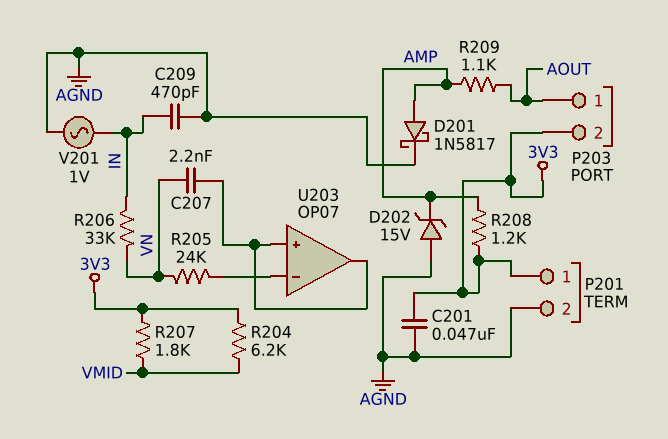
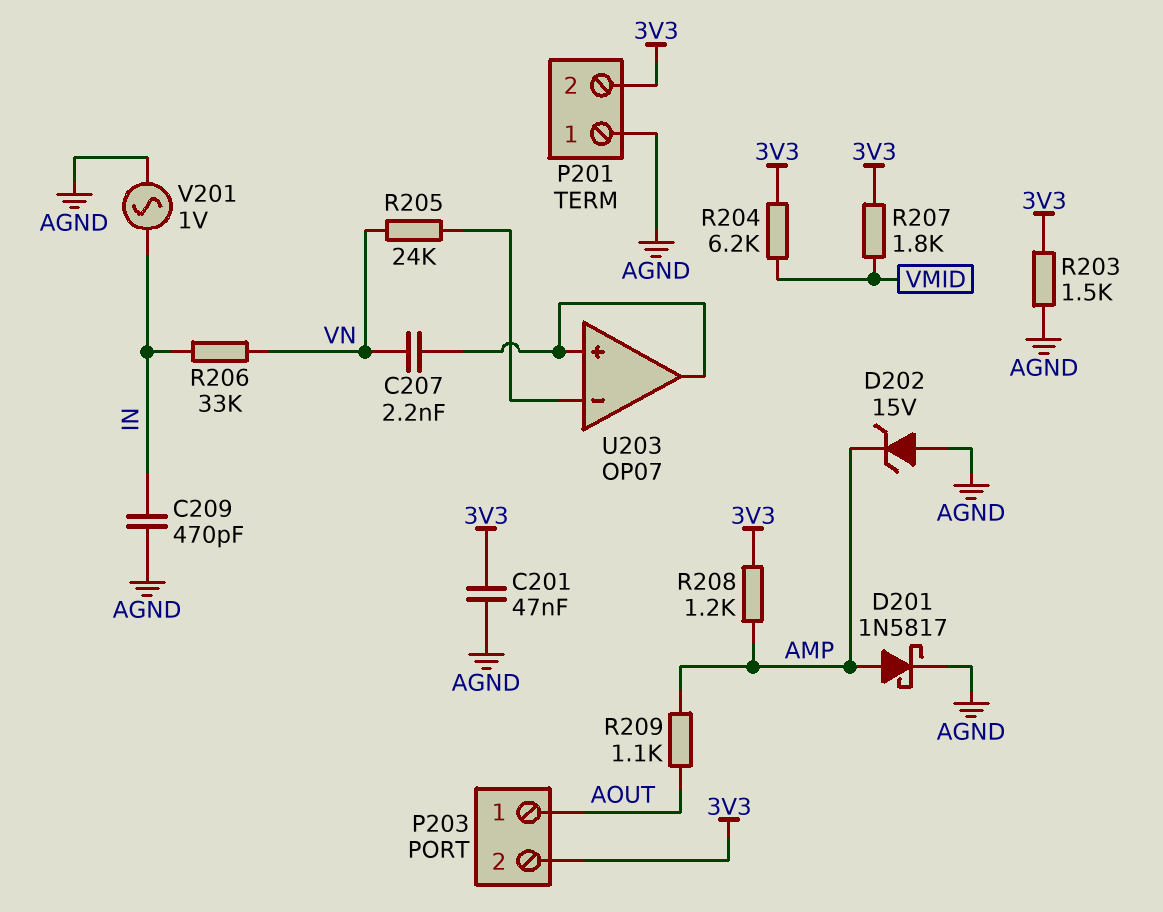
P201 pin 1: 3V3 -> AGND
P201 pin 2: AGND -> 3V3
R203: none -> 1.5k (3V3, AGND)

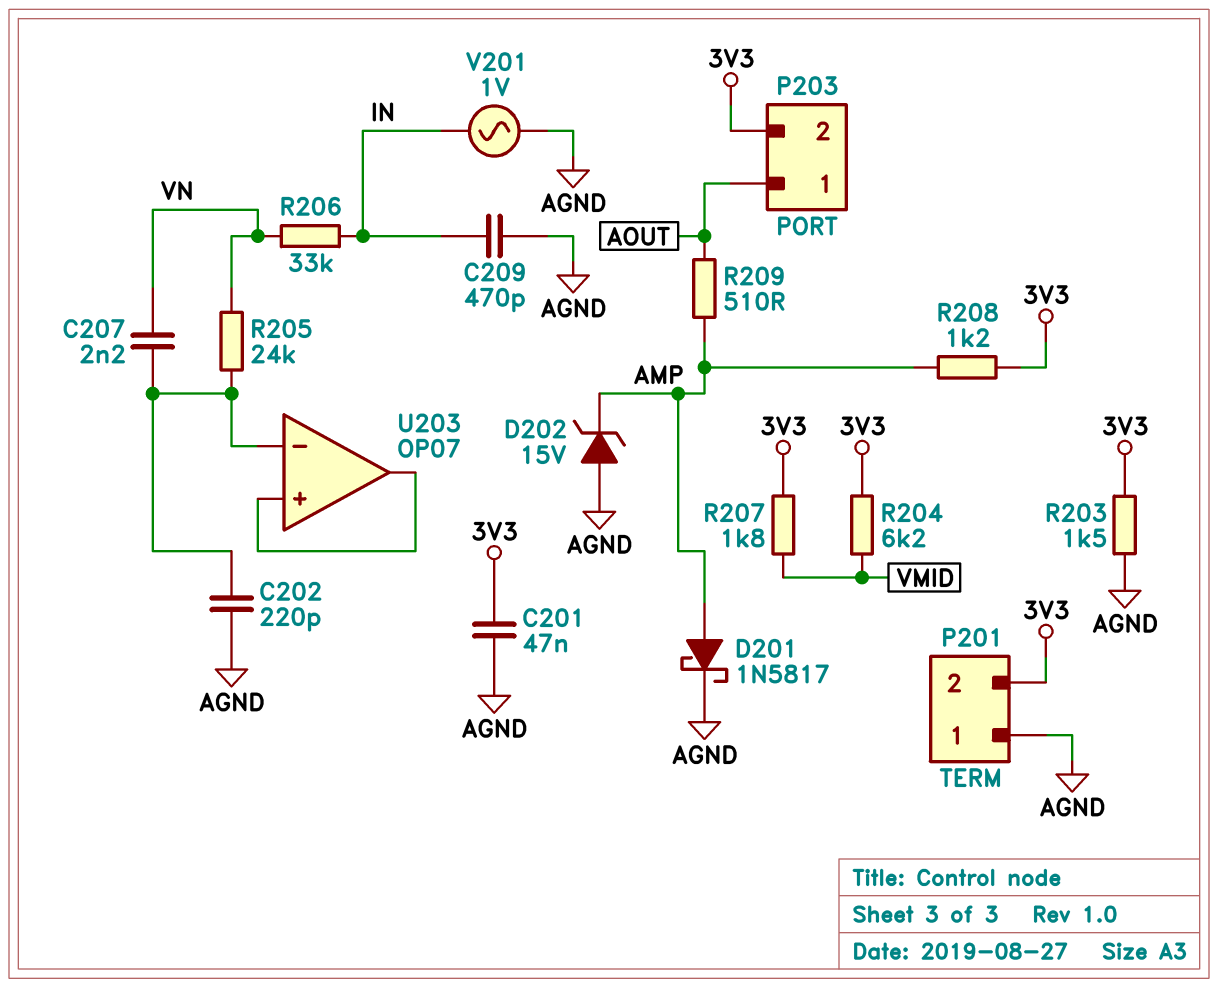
C202: none -> 220pF (AGND, U203/in-)
C207: 2.2nF (U203/in+, VN) -> 2.2nF (U203/in-, VN)
R209: 1.1k (AMP, AOUT) -> 510 (AMP, AOUT)

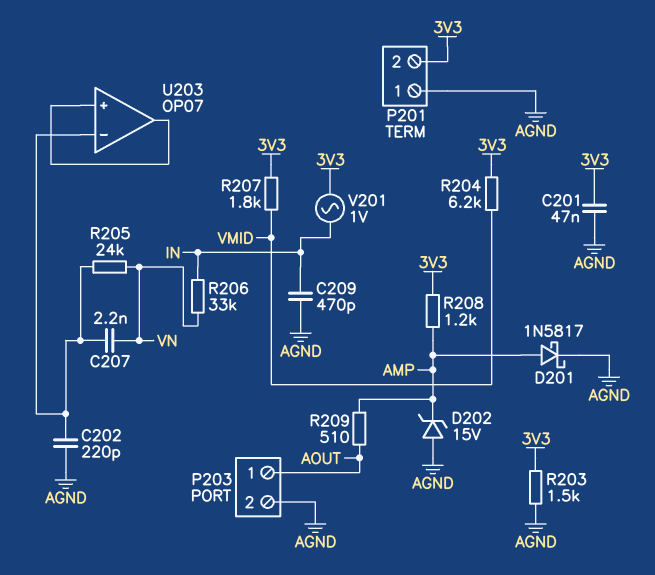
P203 pin 2: 3V3 -> AGND
V201: AC 1V (AGND, IN) -> AC 1V (3V3, IN)

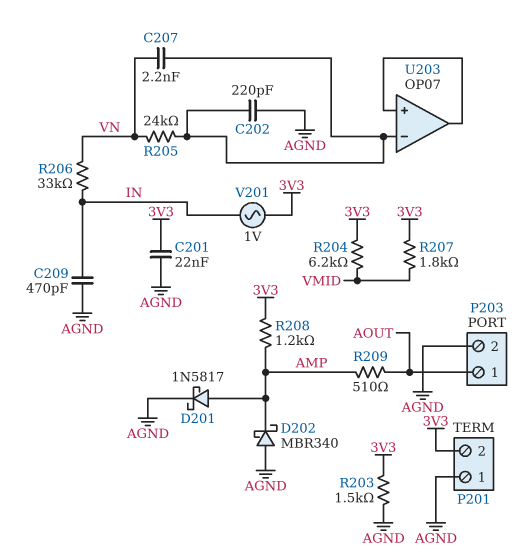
C201: 47nF (3V3, AGND) -> 22nF (3V3, AGND)
D202: zener 15V (A AGND, K AMP) -> schottky MBR340 (A AGND, K AMP)

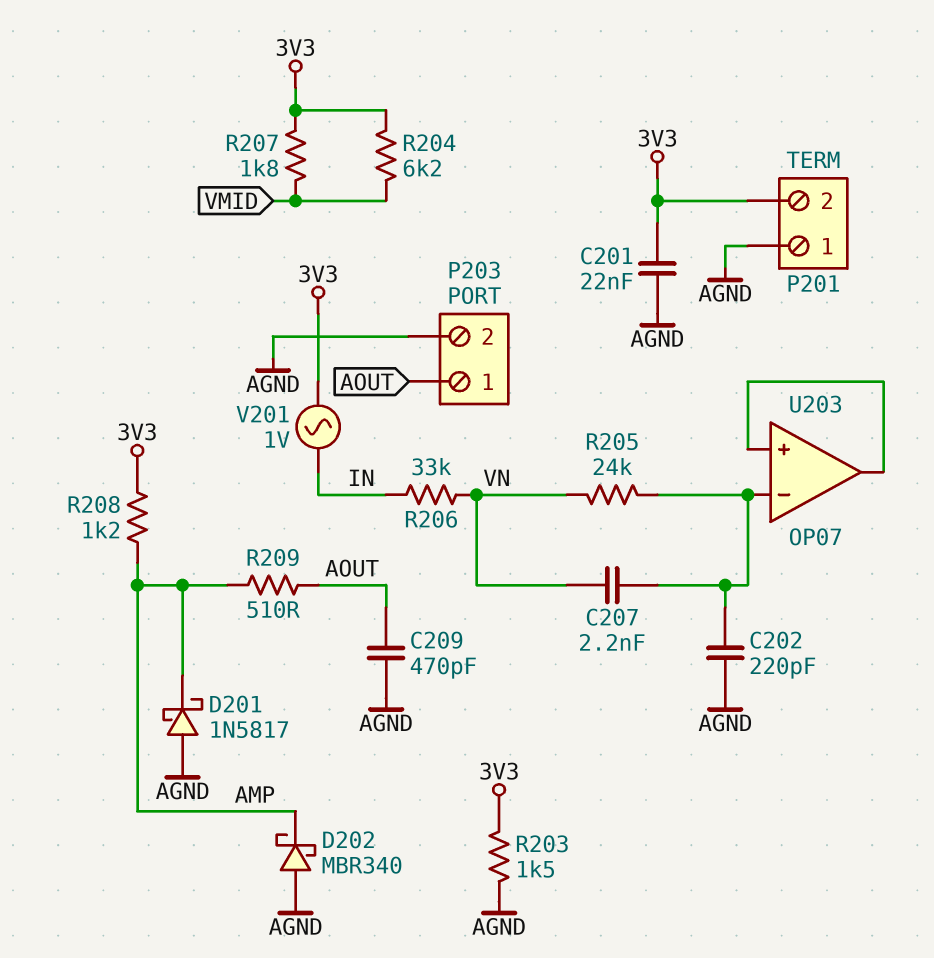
C209: 470pF (AGND, IN) -> 470pF (AGND, AOUT)
D201: schottky 1N5817 (A AMP, K AGND) -> schottky 1N5817 (A AGND, K AMP)

